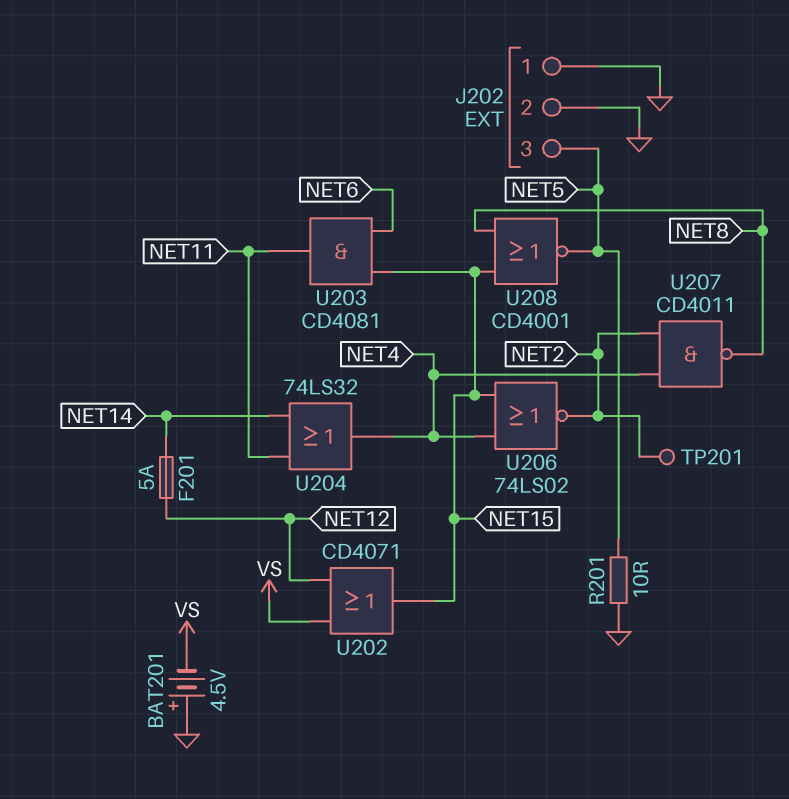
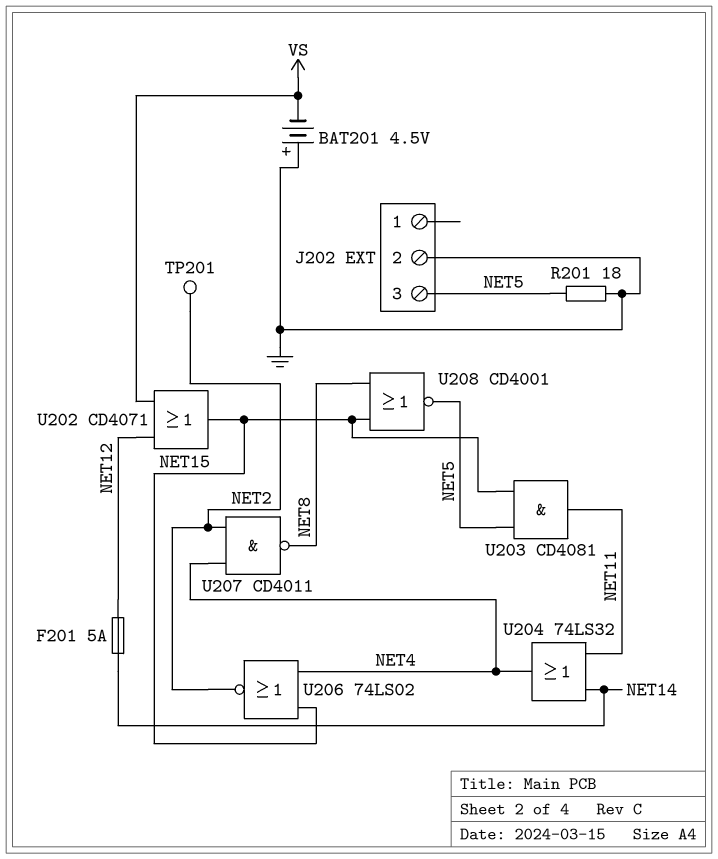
J202 pin 1: GND -> none
R201: 10 (GND, NET5) -> 18 (GND, NET5)
U203: AND CD4081 (in NET6, in NET15, out NET11) -> AND CD4081 (in NET5, in NET15, out NET11)

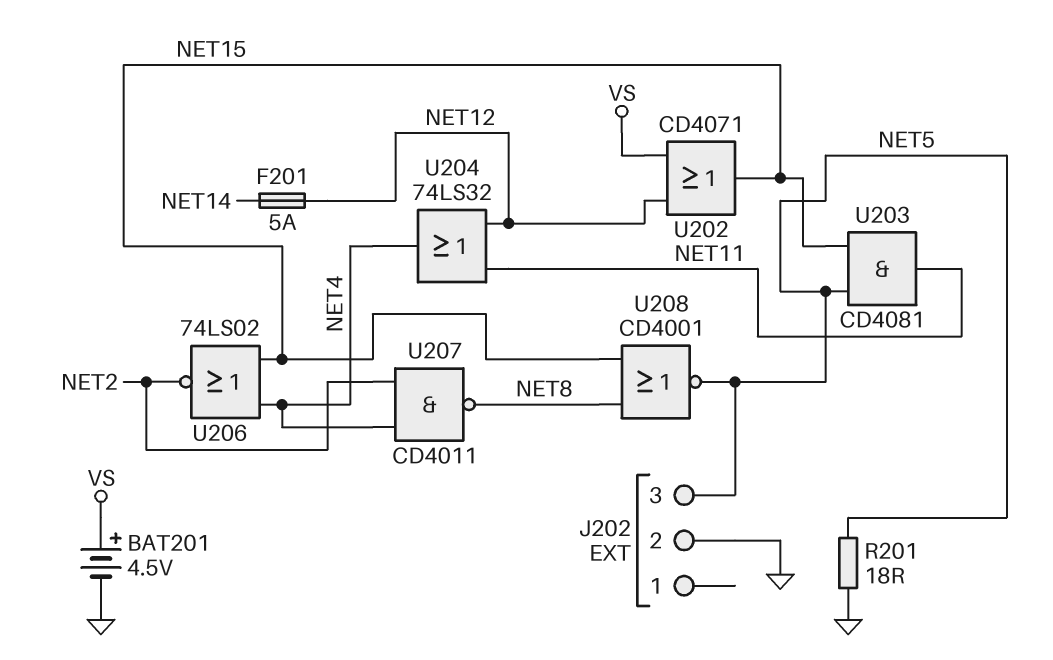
BAT201: 4.5V (plus GND, minus VS) -> 4.5V (plus VS, minus GND)
TP201: test point (NET2) -> none
U204: OR 74LS32 (in NET11, in NET14, out NET4) -> OR 74LS32 (in NET11, in NET12, out NET4)

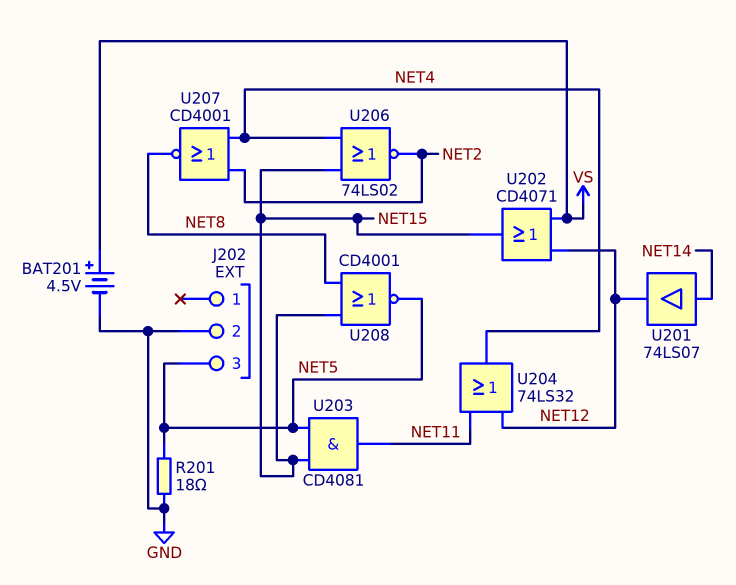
F201: 5A (NET12, NET14) -> none
U201: none -> buffer 74LS07 (in NET14, out NET12)
U207: NAND CD4011 (in NET2, in NET4, out NET8) -> NOR CD4001 (in NET2, in NET4, out NET8)

